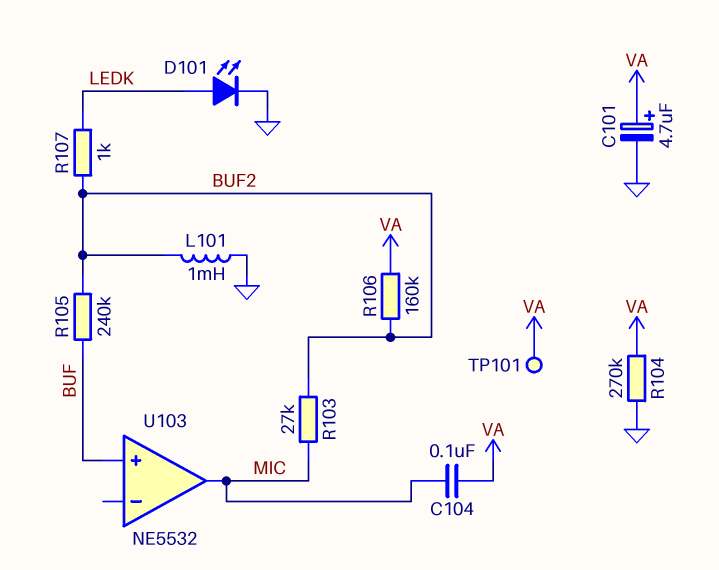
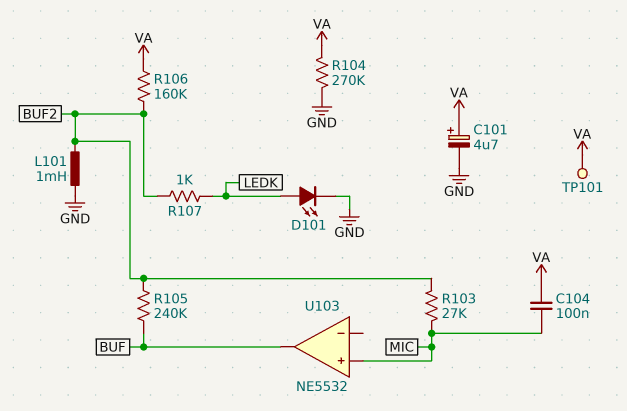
U103 pin in+: BUF -> MIC
U103 pin out: MIC -> BUF

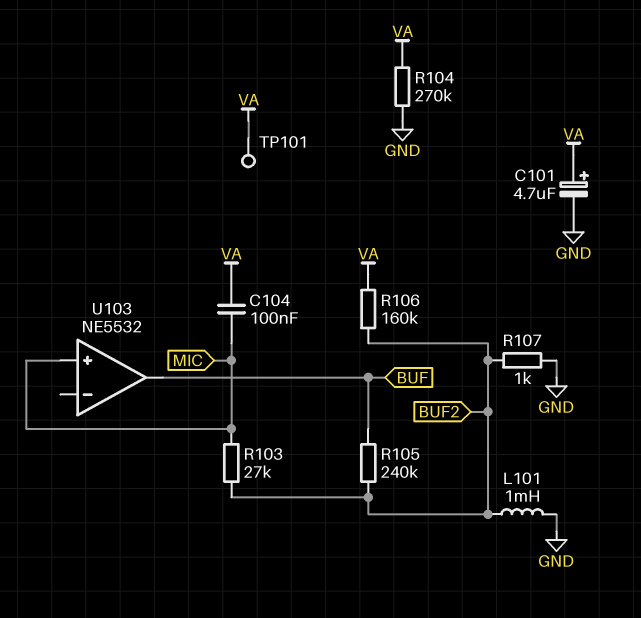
D101: LED (A LEDK, K GND) -> none
R107: 1k (BUF2, LEDK) -> 1k (BUF2, GND)

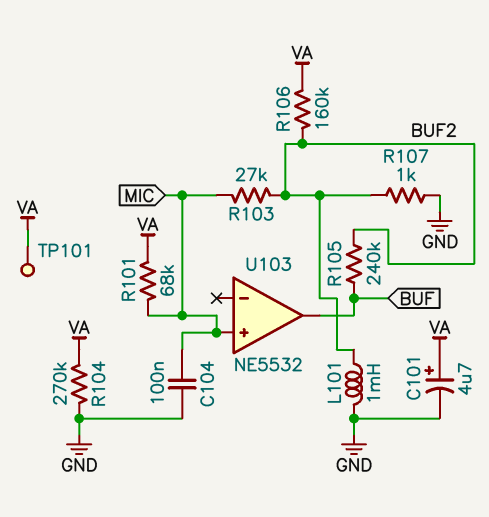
C104: 100nF (MIC, VA) -> 100nF (GND, MIC)
R101: none -> 68k (MIC, VA)

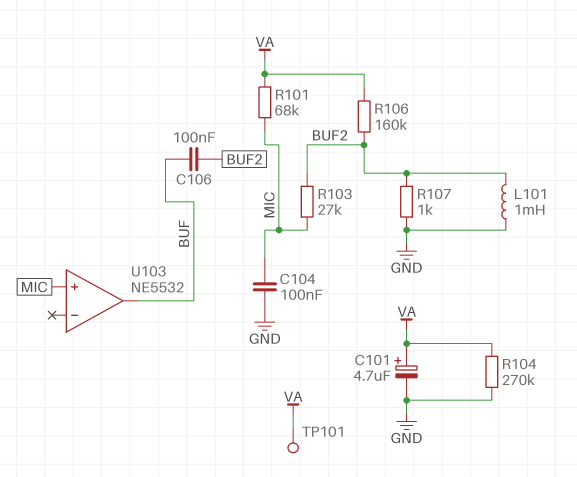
C106: none -> 100nF (BUF, BUF2)
R105: 240k (BUF, BUF2) -> none

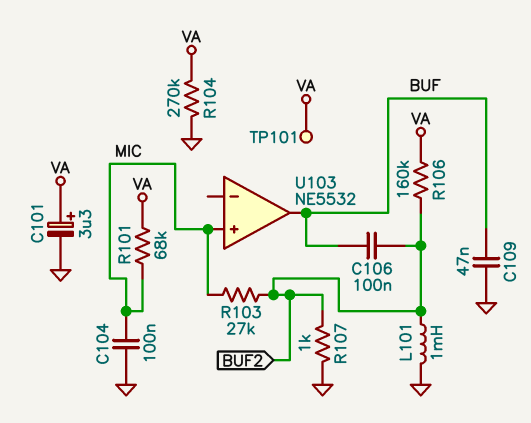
C101: 4.7uF (plus VA, minus GND) -> 3.3uF (plus VA, minus GND)
C109: none -> 47nF (BUF, GND)

